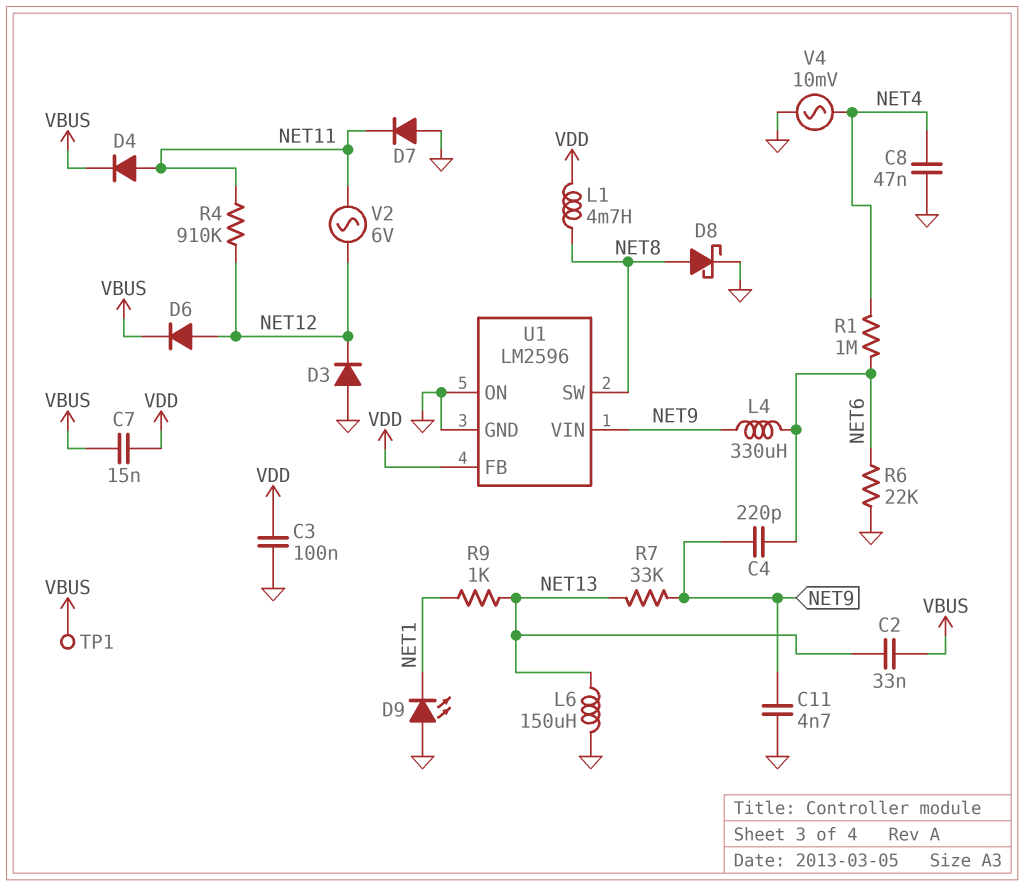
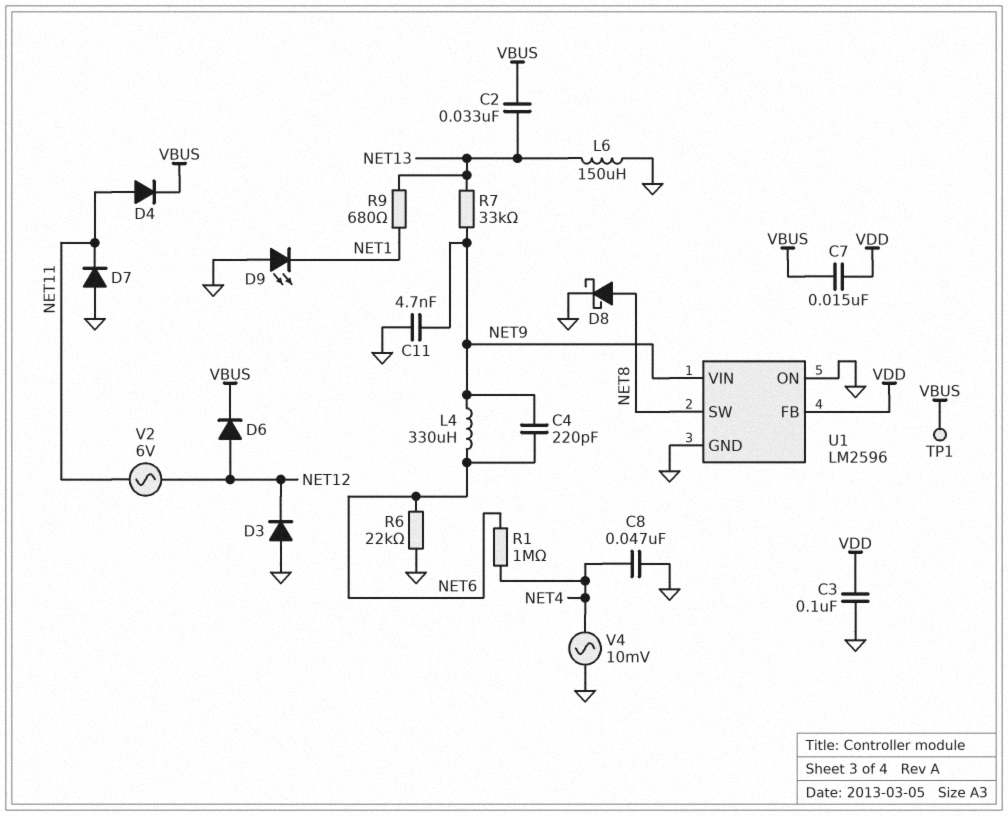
L1: 4.7mH (NET8, VDD) -> none
R4: 910k (NET11, NET12) -> none
R9: 1k (NET1, NET13) -> 680 (NET1, NET13)

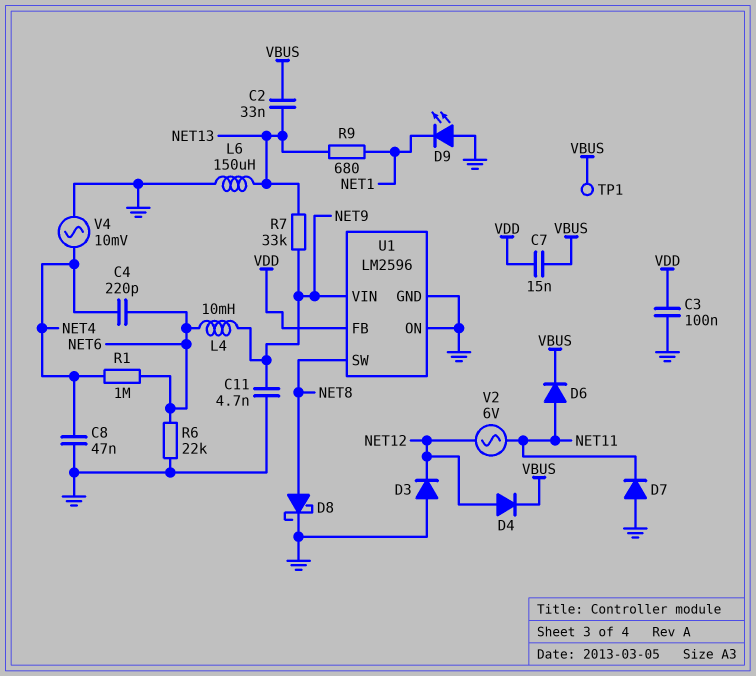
C4: 220pF (NET6, NET9) -> 220pF (NET4, NET6)
D4: diode (A NET11, K VBUS) -> diode (A NET12, K VBUS)
D6: diode (A NET12, K VBUS) -> diode (A NET11, K VBUS)
L4: 330uH (NET6, NET9) -> 10mH (NET6, NET9)

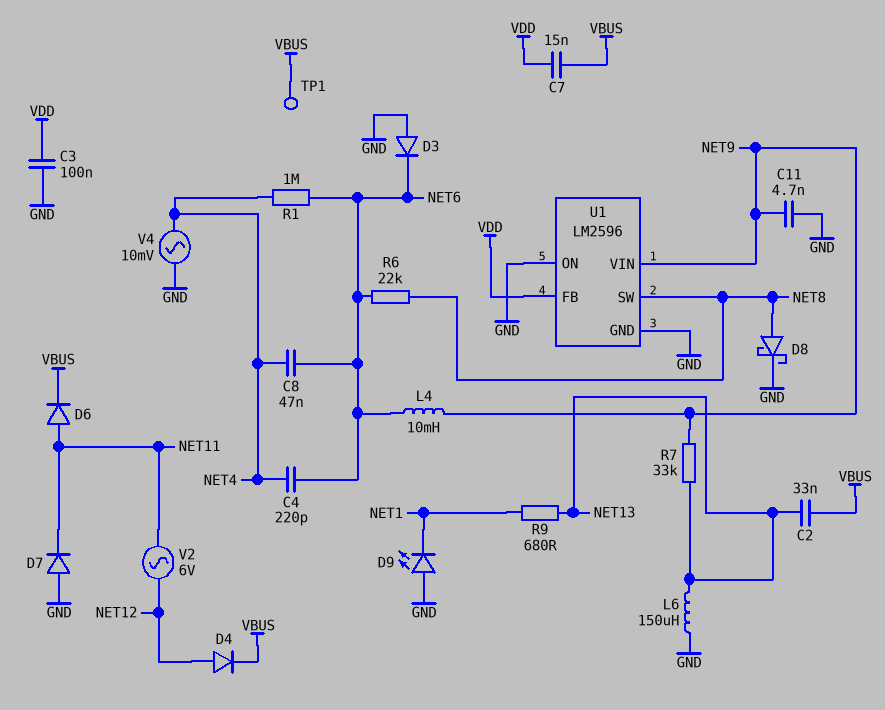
C8: 47nF (GND, NET4) -> 47nF (NET4, NET6)
D3: diode (A GND, K NET12) -> diode (A GND, K NET6)
R6: 22k (GND, NET6) -> 22k (NET6, NET8)

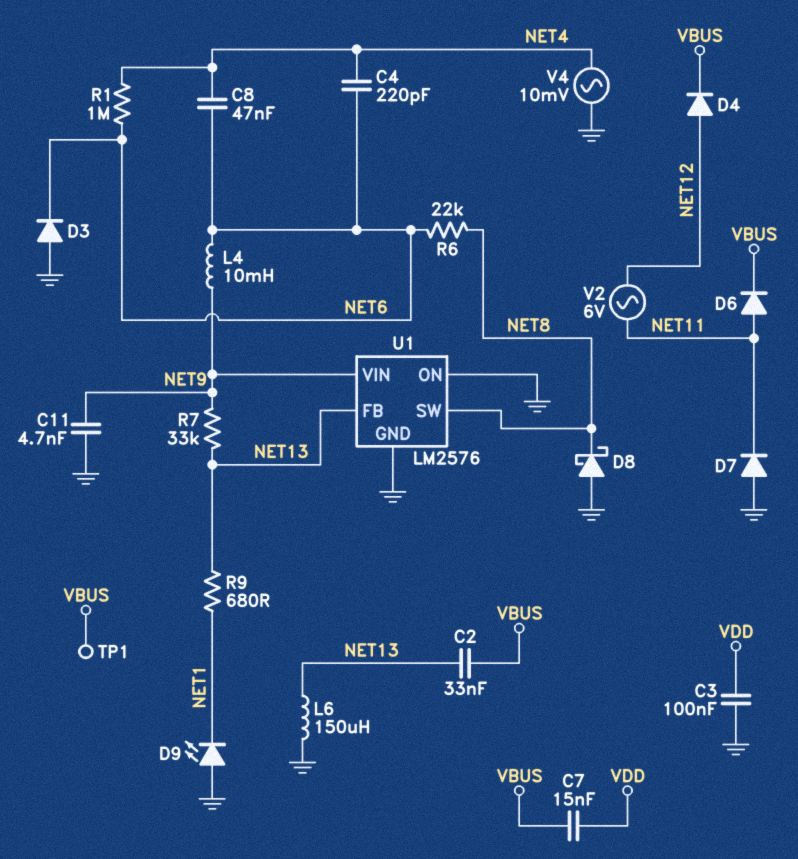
D8: schottky (A NET8, K GND) -> schottky (A GND, K NET8)
U1: LM2596 -> LM2576
U1 pin FB: VDD -> NET13

